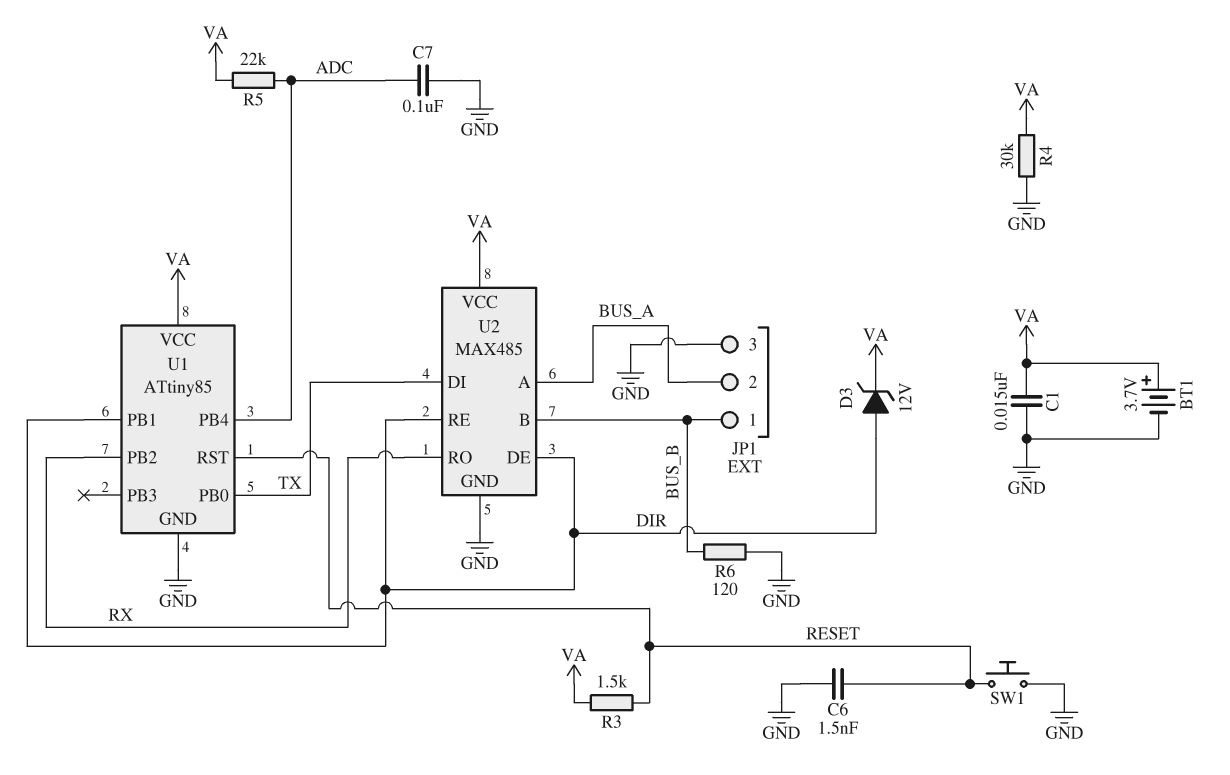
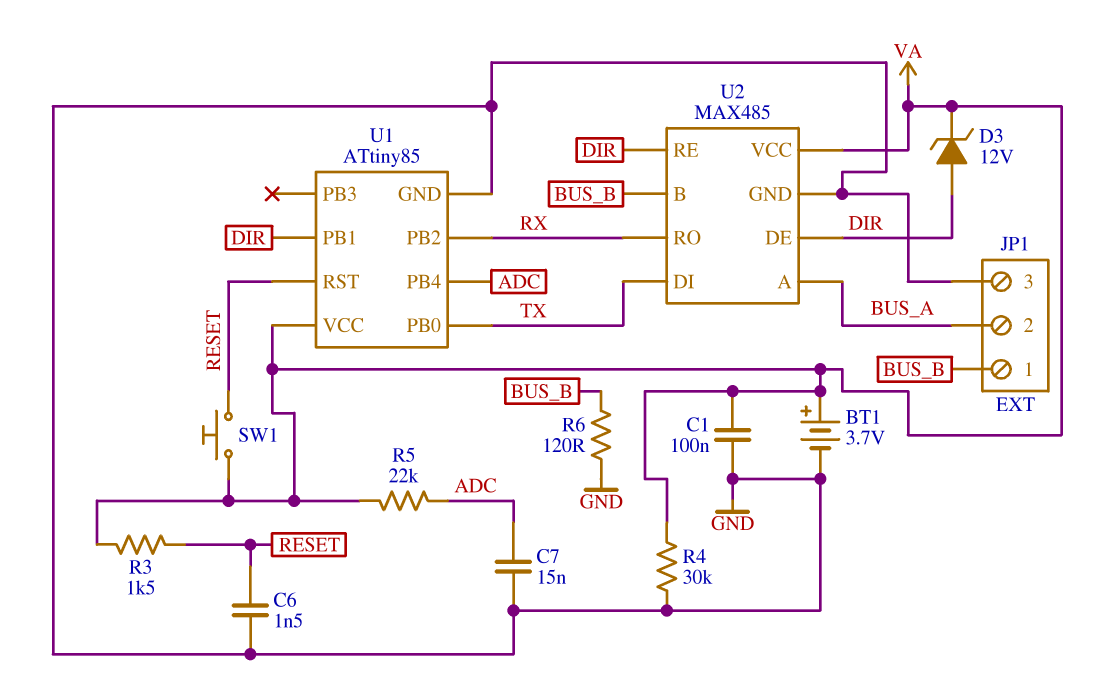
C1: 15nF (GND, VA) -> 100nF (GND, VA)
C7: 100nF (ADC, GND) -> 15nF (ADC, GND)
SW1: button (GND, RESET) -> button (RESET, VA)

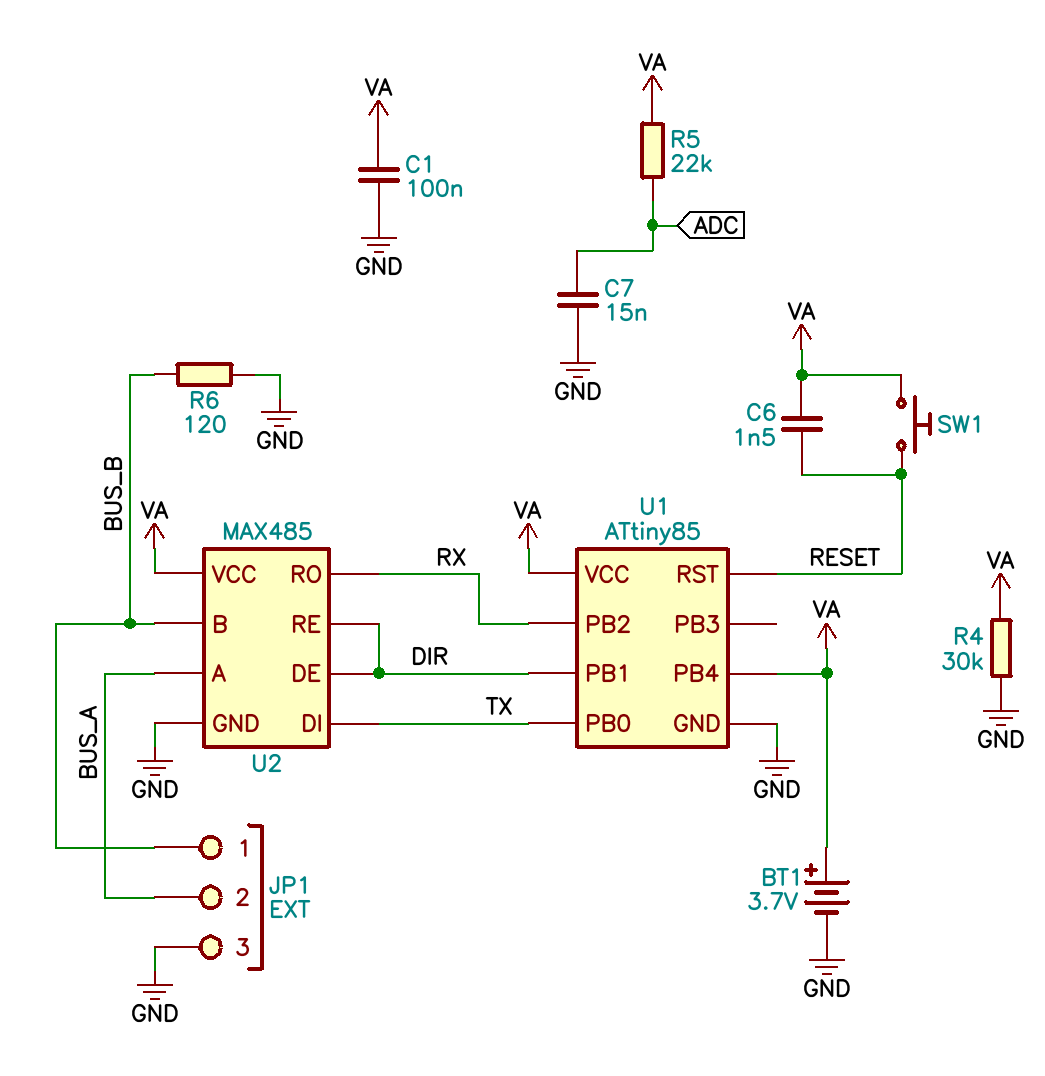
C6: 1.5nF (GND, RESET) -> 1.5nF (RESET, VA)
D3: zener 12V (A DIR, K VA) -> none
R3: 1.5k (RESET, VA) -> none
U1 pin PB4: ADC -> VA

